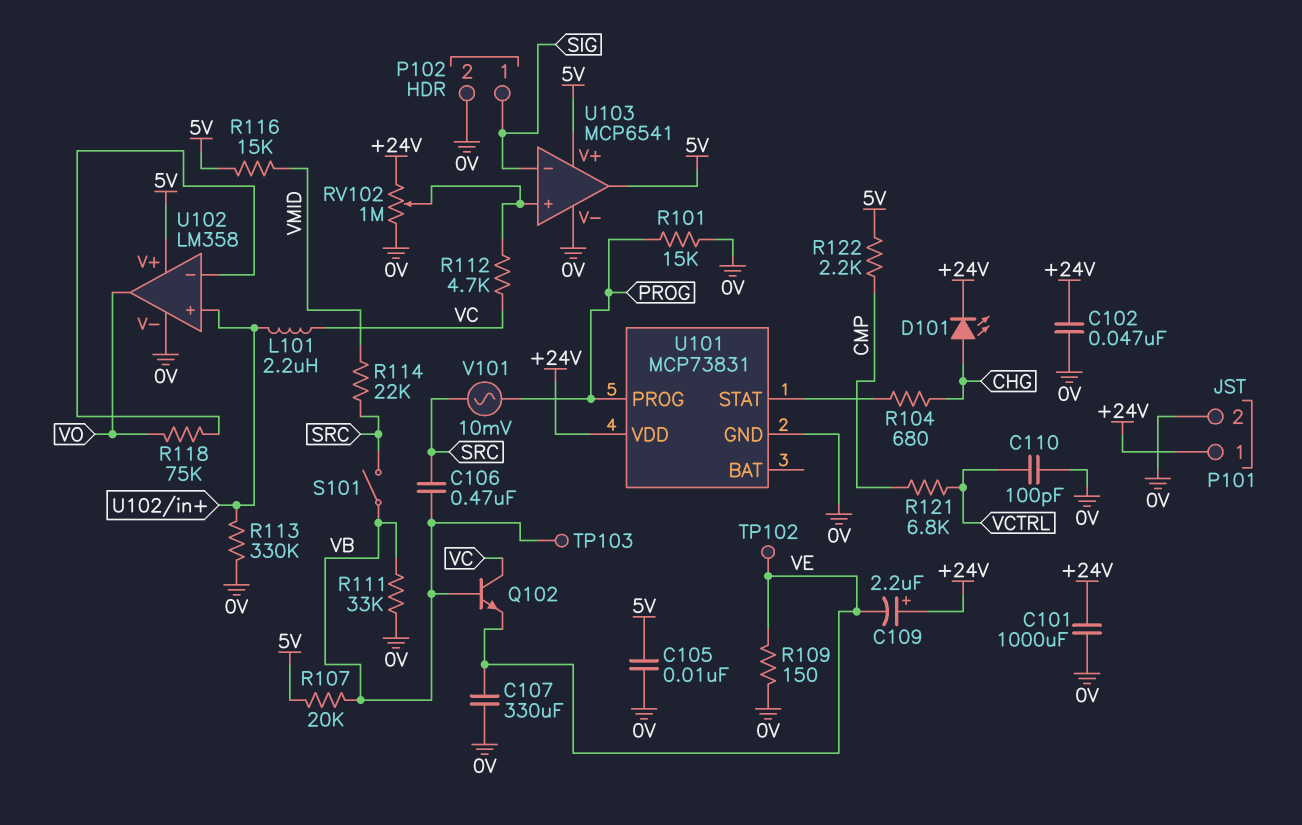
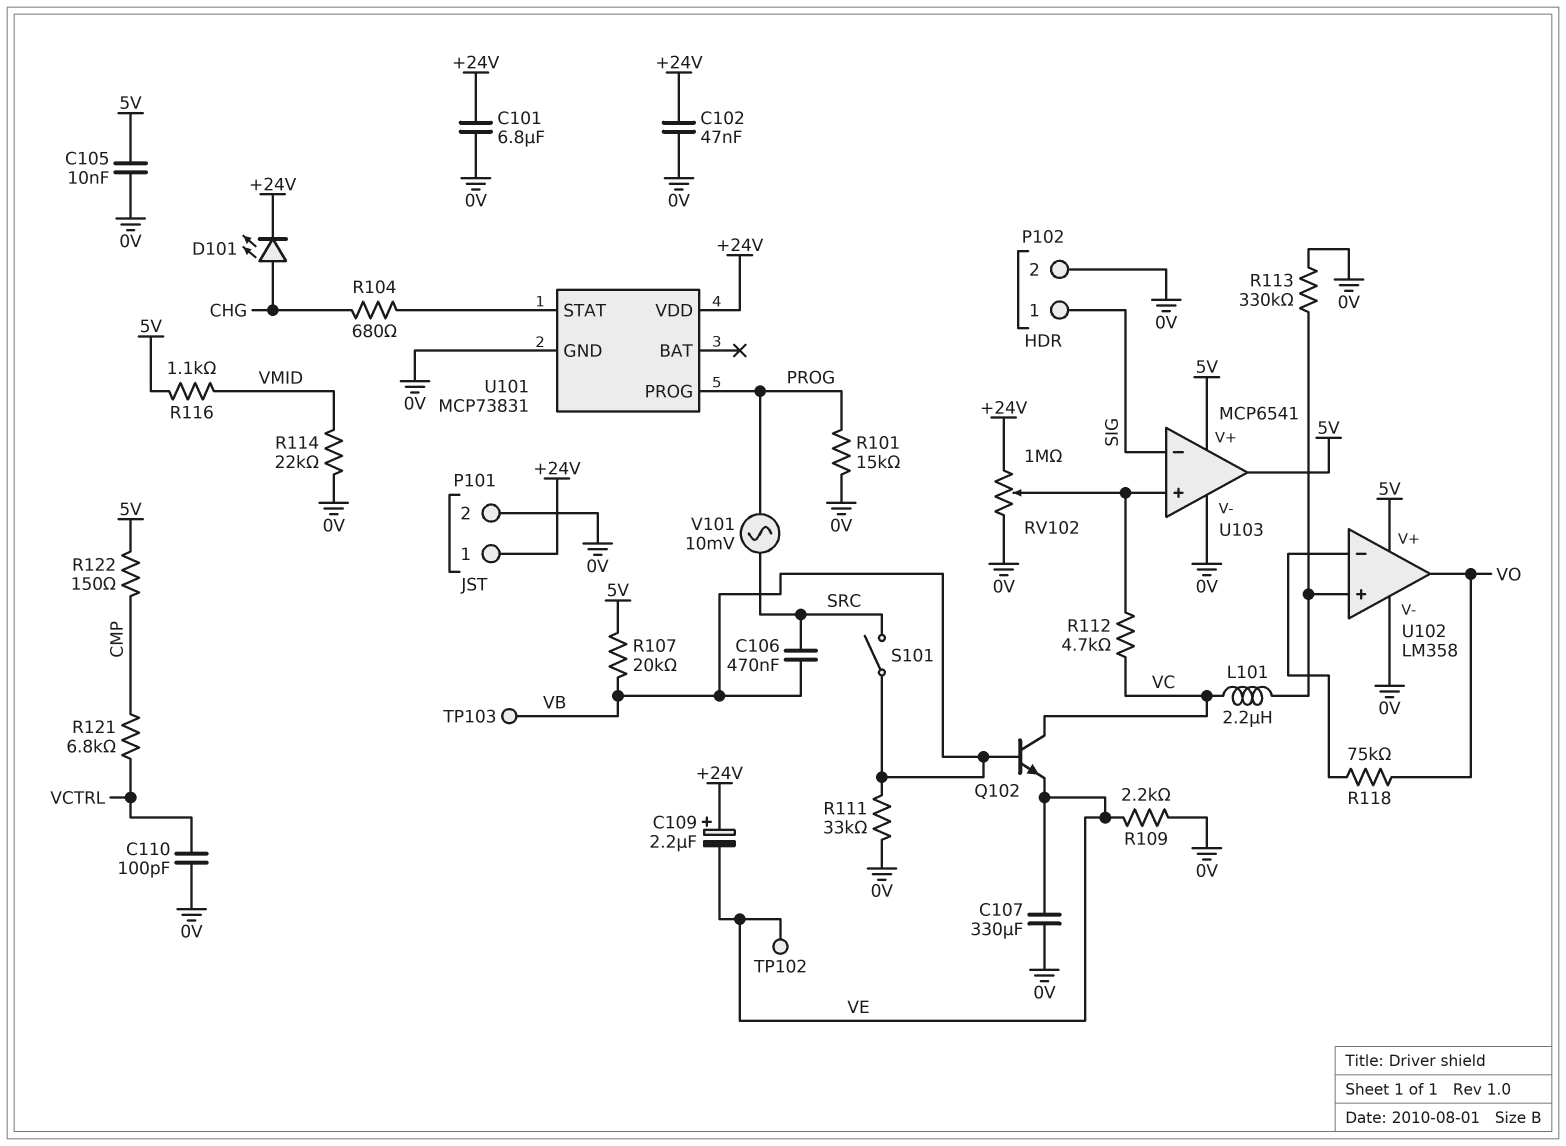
C101: 1000uF (+24V, 0V) -> 6.8uF (+24V, 0V)
R109: 150 (0V, VE) -> 2.2k (0V, VE)
R114: 22k (SRC, VMID) -> 22k (0V, VMID)
R116: 15k (5V, VMID) -> 1.1k (5V, VMID)
R122: 2.2k (5V, CMP) -> 150 (5V, CMP)

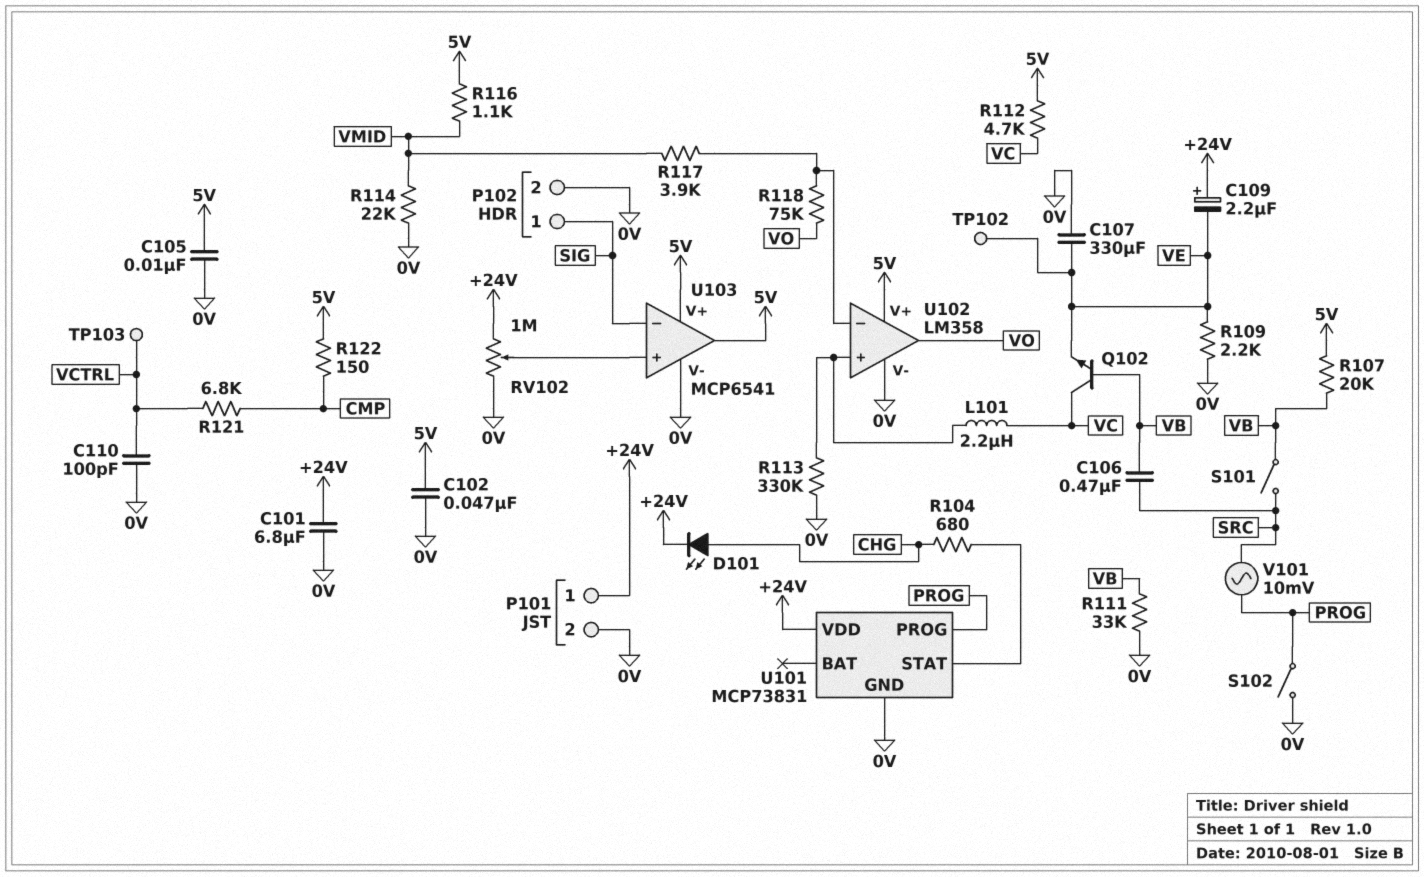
C102: 47nF (+24V, 0V) -> 47nF (0V, 5V)
R101: 15k (0V, PROG) -> none
R112: 4.7k (U103/in+, VC) -> 4.7k (5V, VC)
R117: none -> 3.9k (U102/in-, VMID)
S102: none -> switch (0V, PROG)
TP103: test point (VB) -> test point (VCTRL)

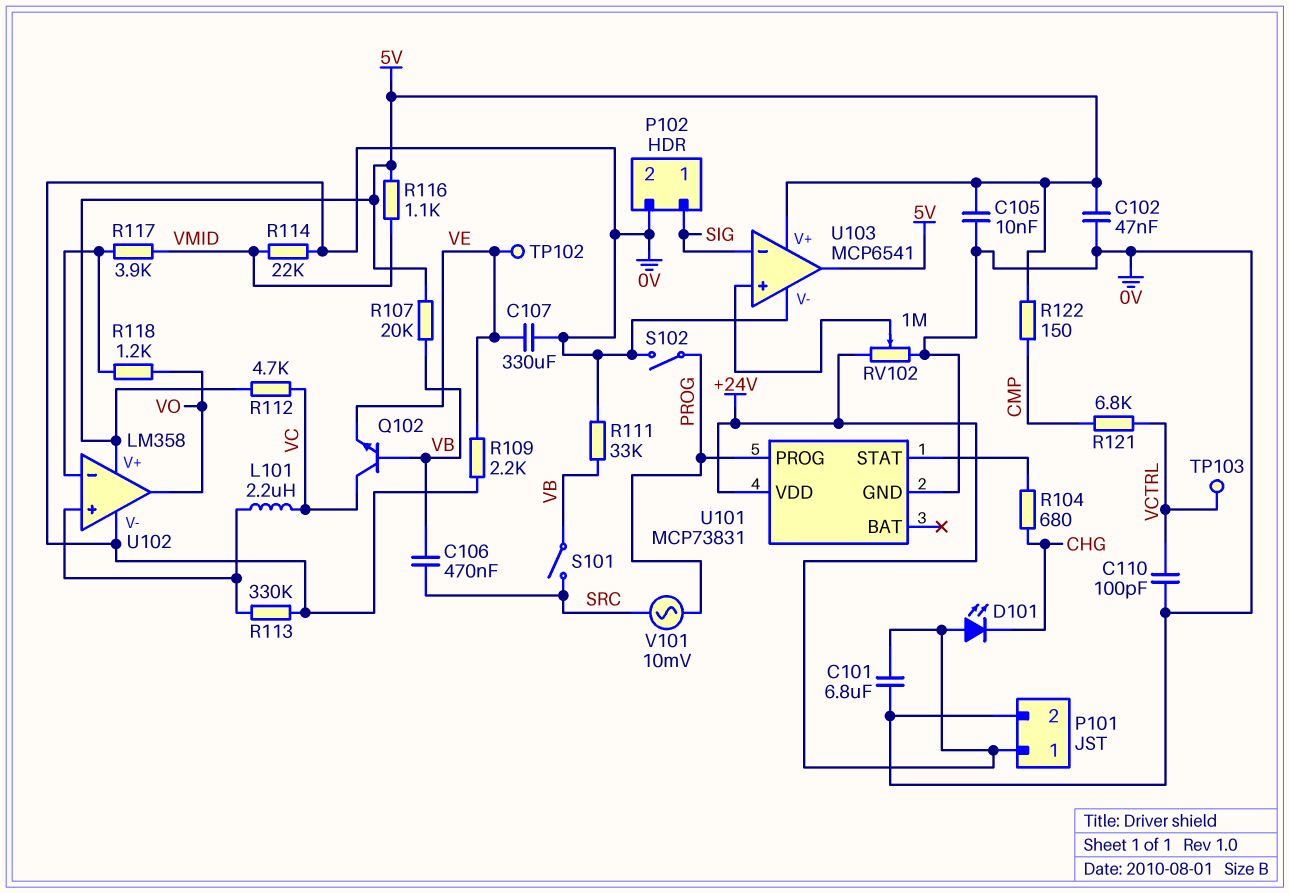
C109: 2.2uF (plus +24V, minus VE) -> none
D101: LED (A CHG, K +24V) -> LED (A +24V, K CHG)
R118: 75k (U102/in-, VO) -> 1.2k (U102/in-, VO)

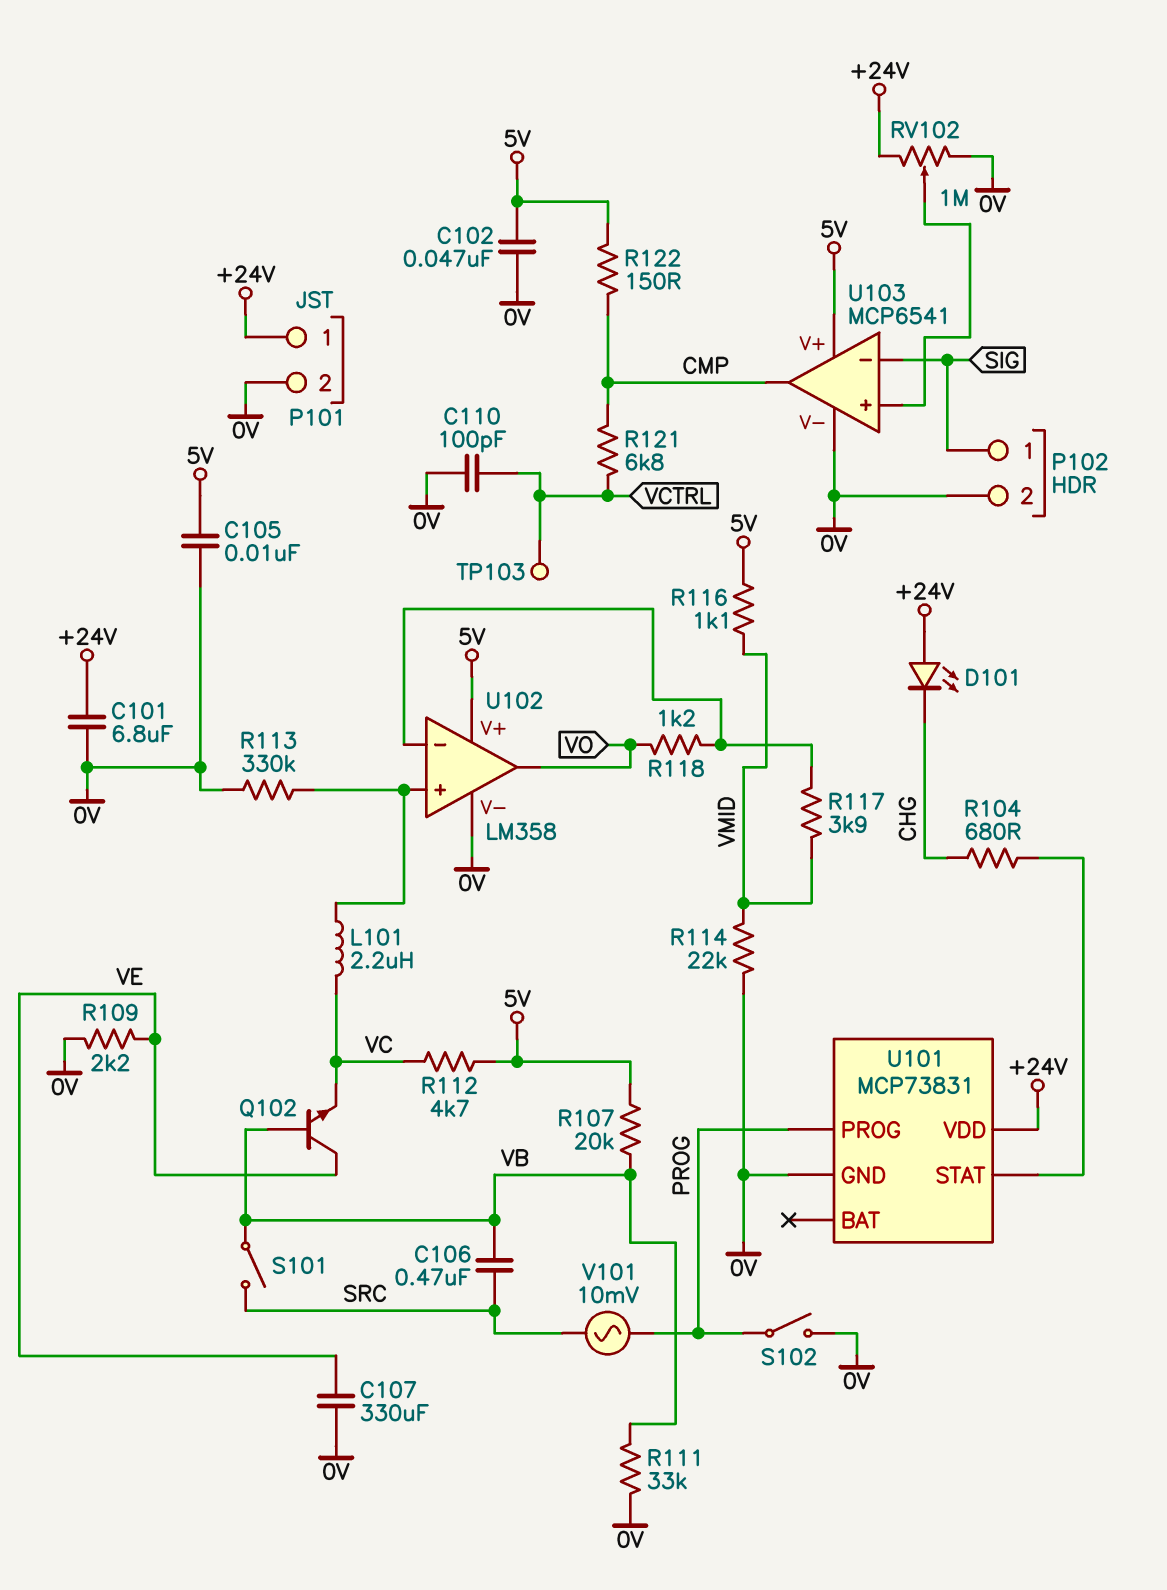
Q102: NPN (B VB, C VC, E VE) -> NPN (B VB, C VE, E VC)
TP102: test point (VE) -> none
U103 pin out: 5V -> CMP

